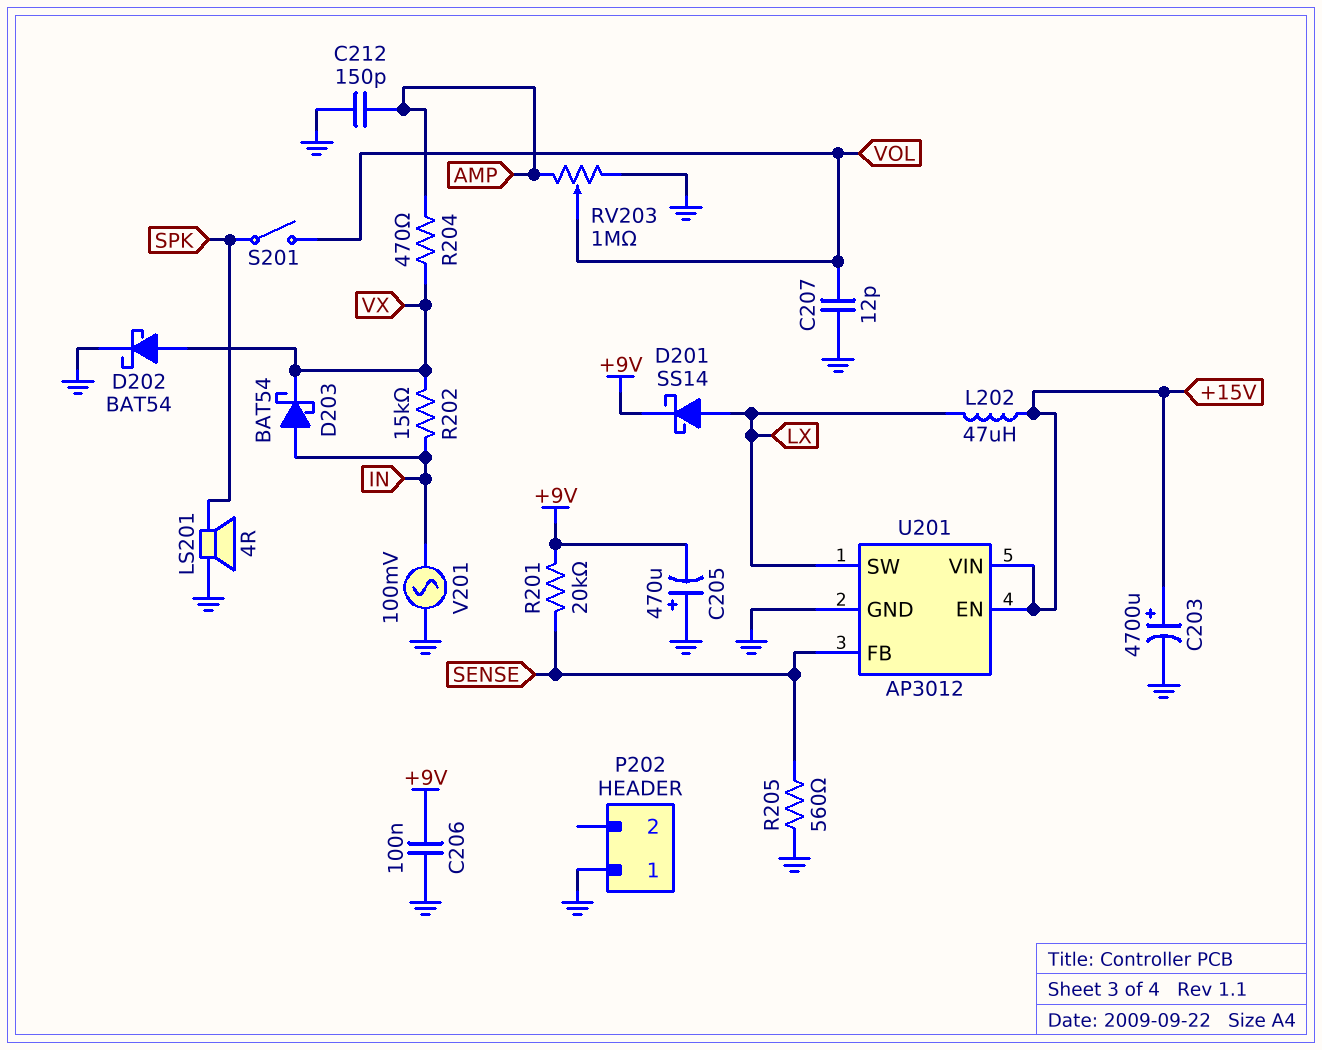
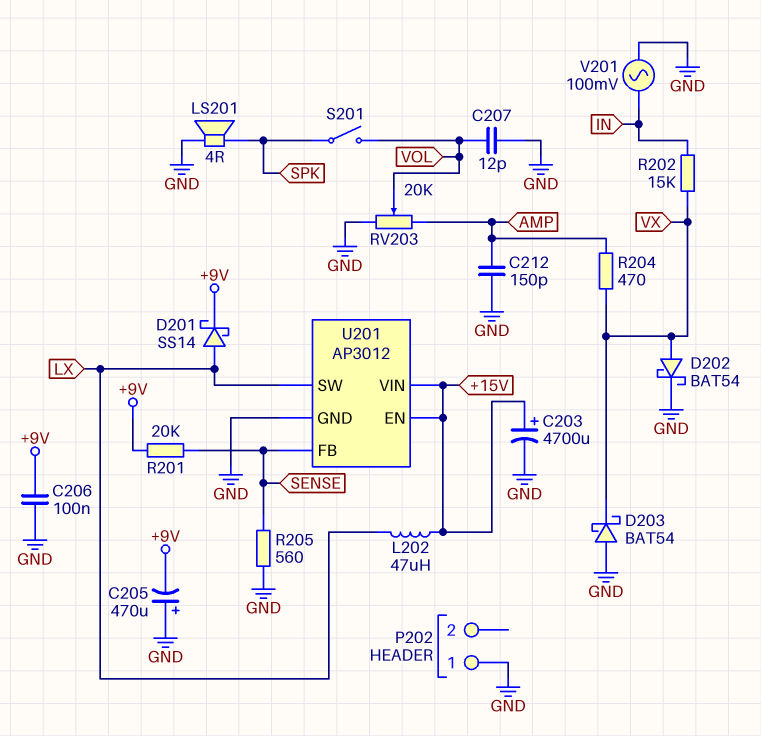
D203: schottky BAT54 (A IN, K VX) -> schottky BAT54 (A GND, K VX)
RV203: 1M (AMP, GND, wiper VOL) -> 20k (AMP, GND, wiper VOL)

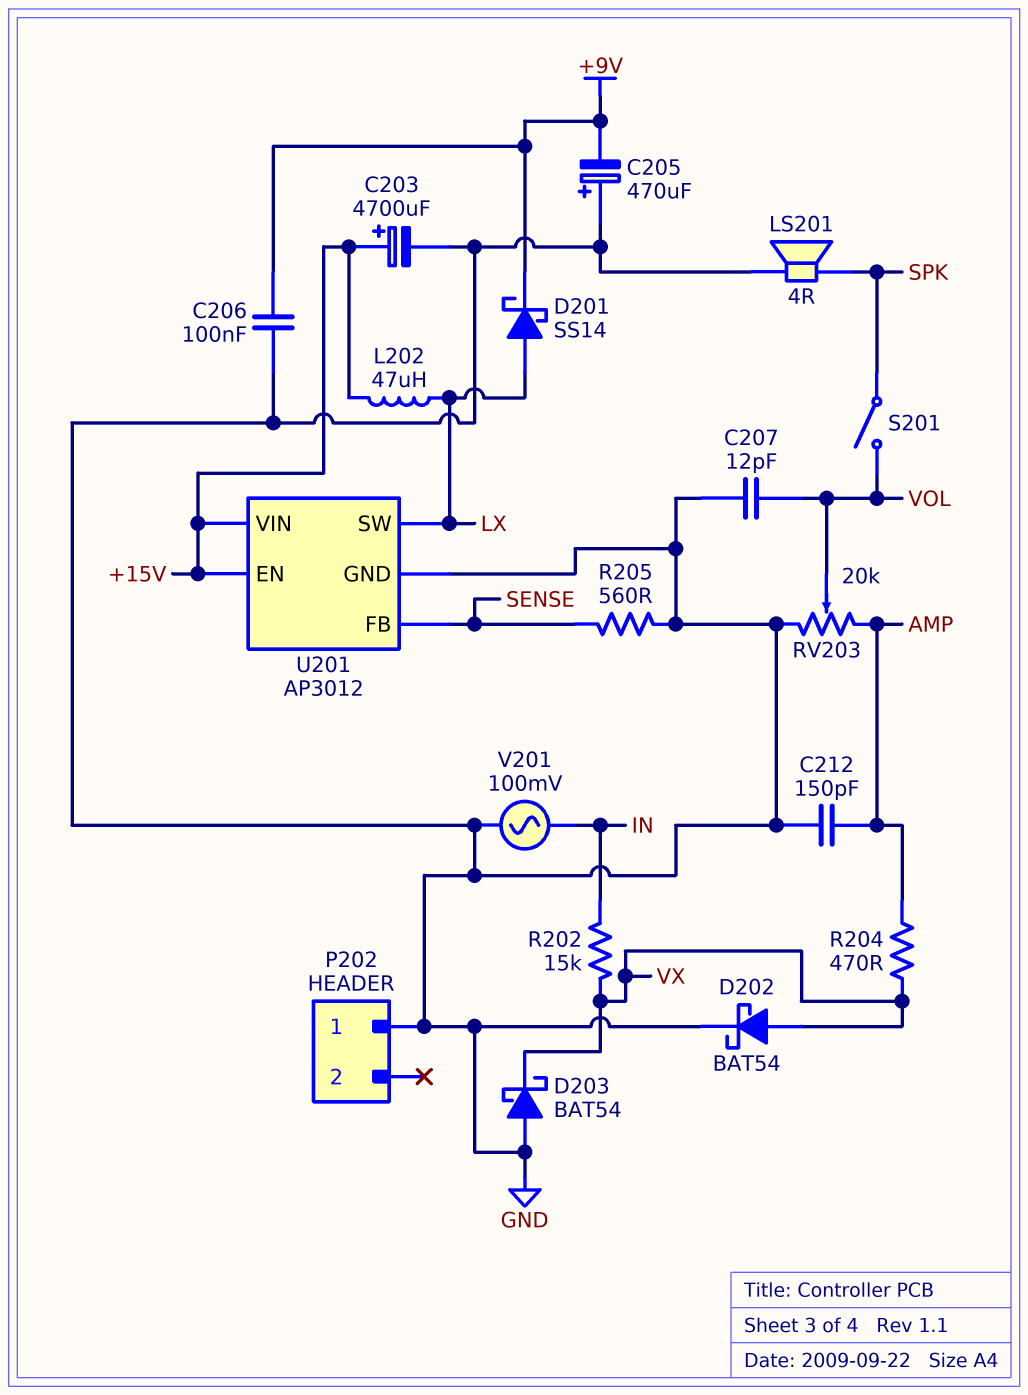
R201: 20k (+9V, SENSE) -> none

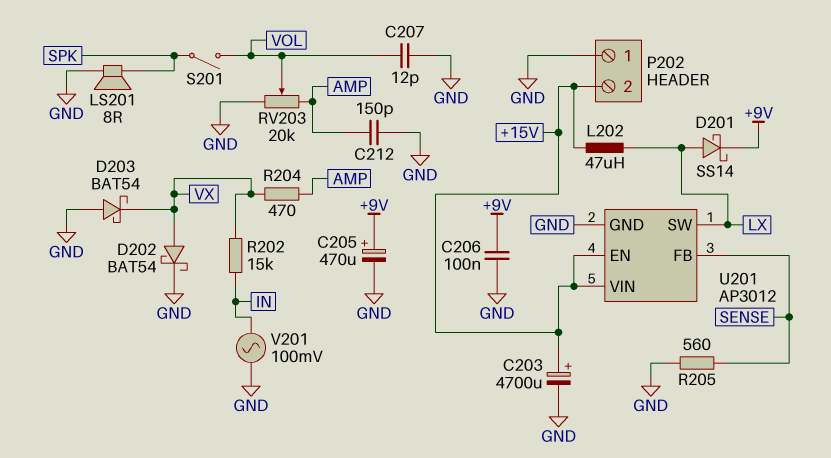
C205: 470uF (plus GND, minus +9V) -> 470uF (plus +9V, minus GND)
LS201: speaker 4R (GND, SPK) -> speaker 8R (GND, SPK)
P202 pin 2: none -> +15V

